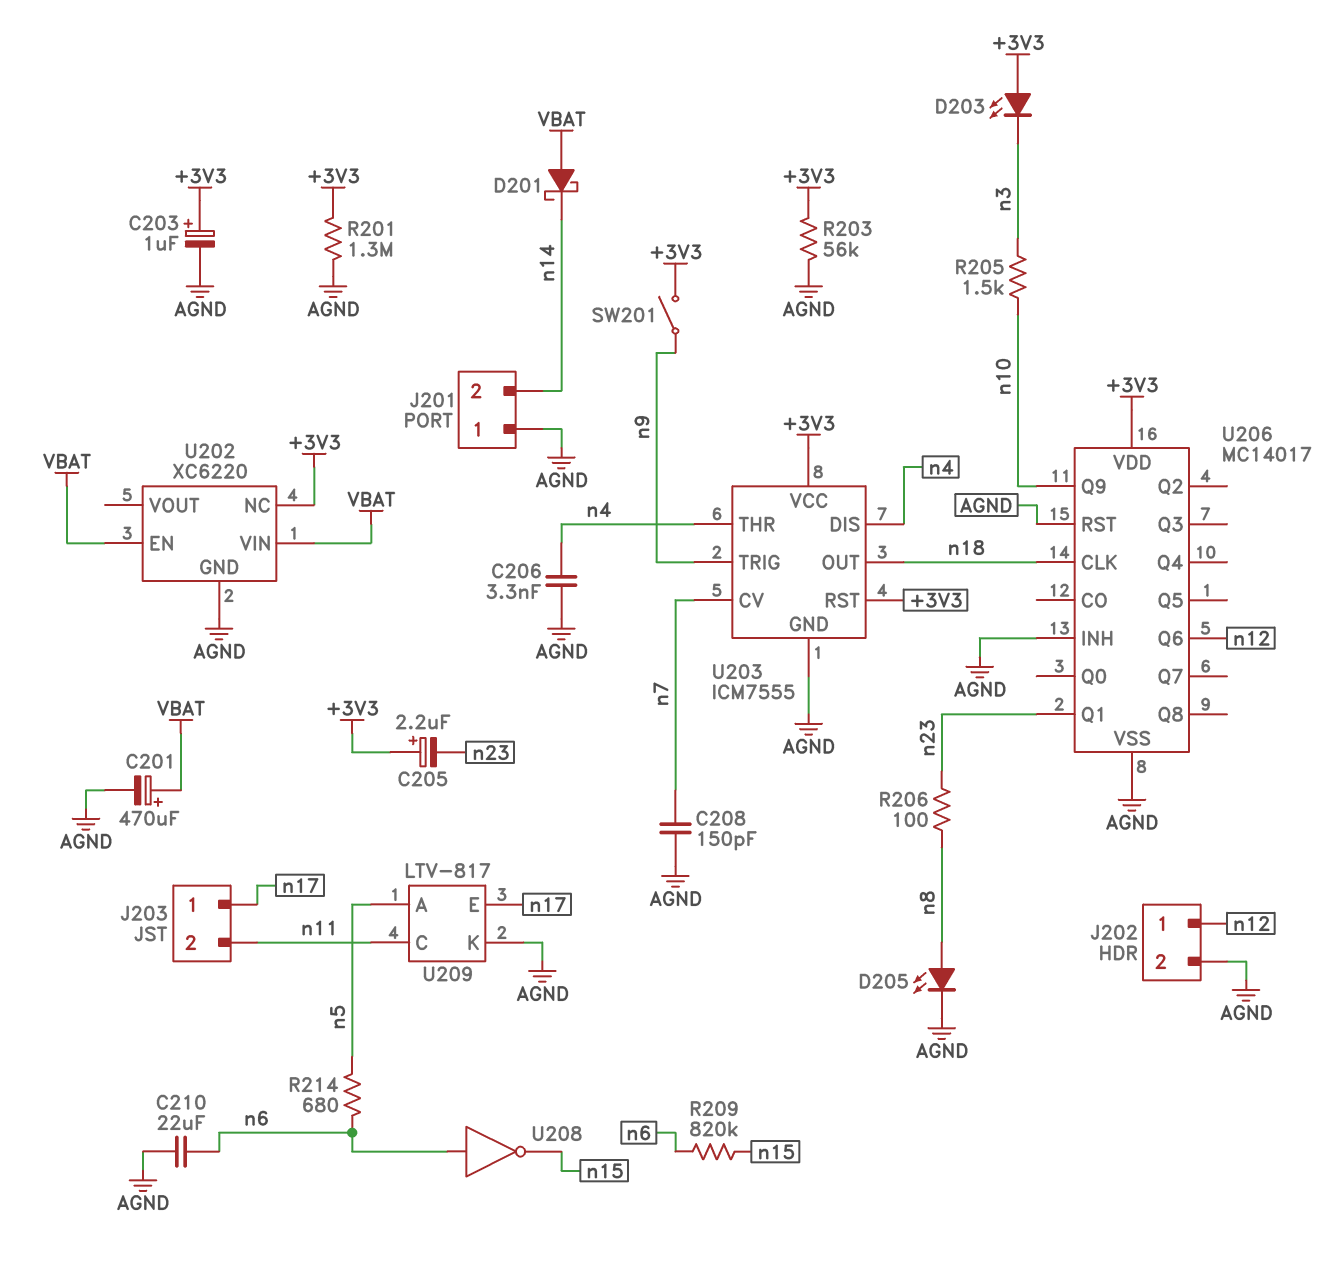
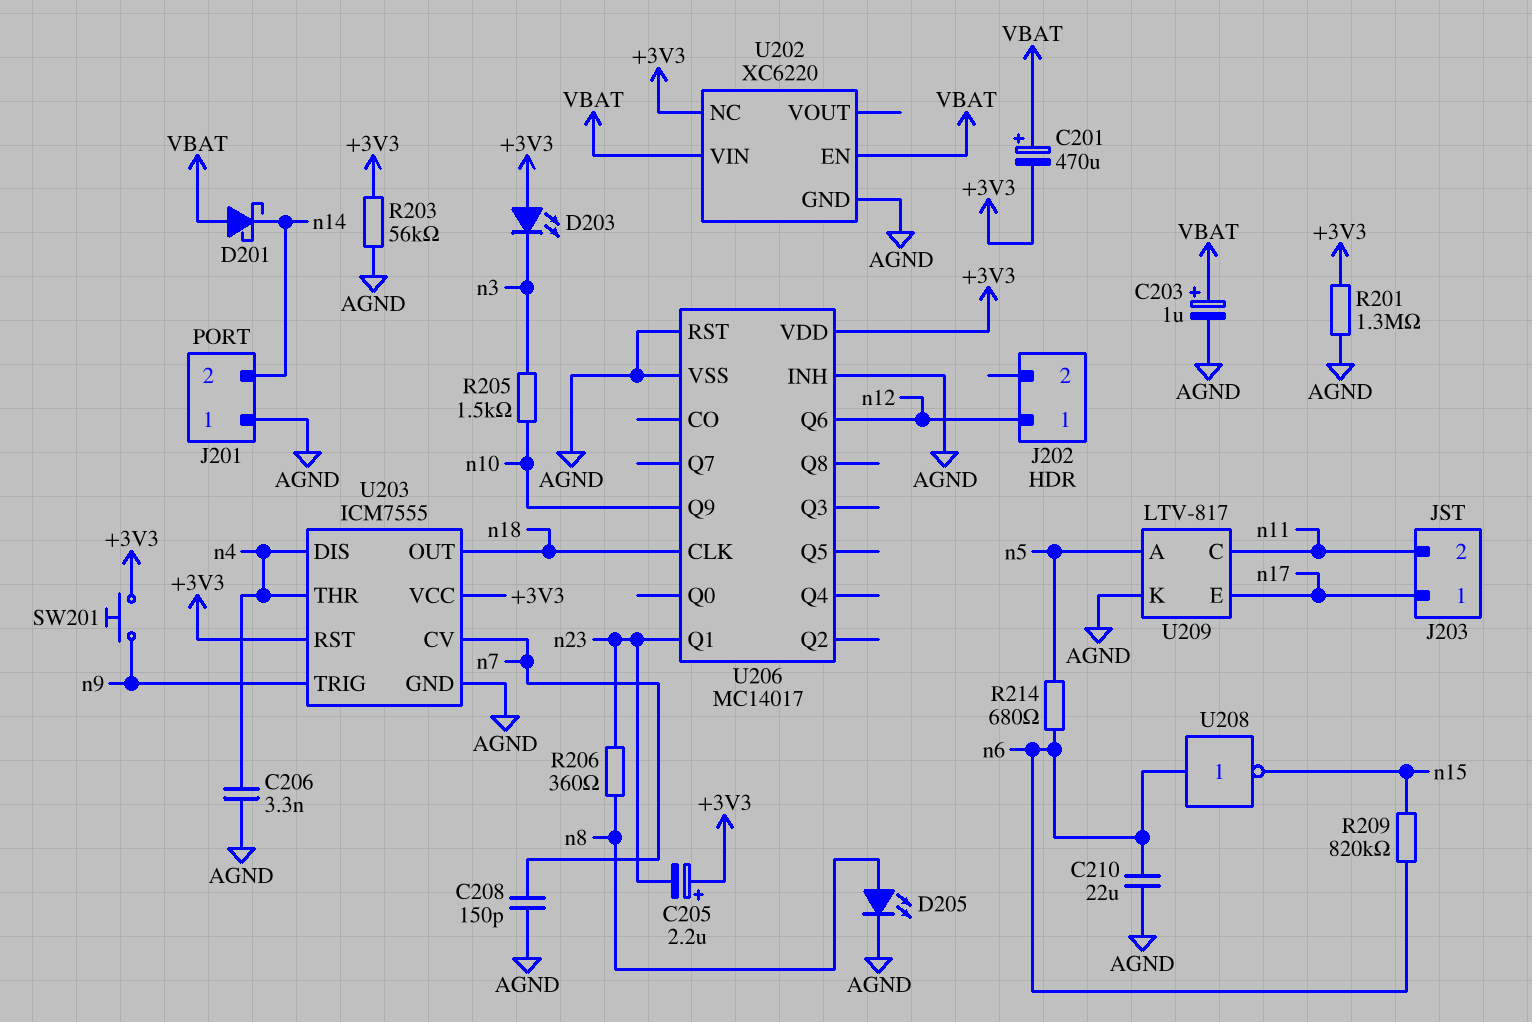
C201: 470uF (plus VBAT, minus AGND) -> 470uF (plus VBAT, minus +3V3)
C203: 1uF (plus +3V3, minus AGND) -> 1uF (plus VBAT, minus AGND)
J202 pin 2: AGND -> none
R206: 100 (n8, n23) -> 360 (n8, n23)
SW201: switch (+3V3, n9) -> button (+3V3, n9)

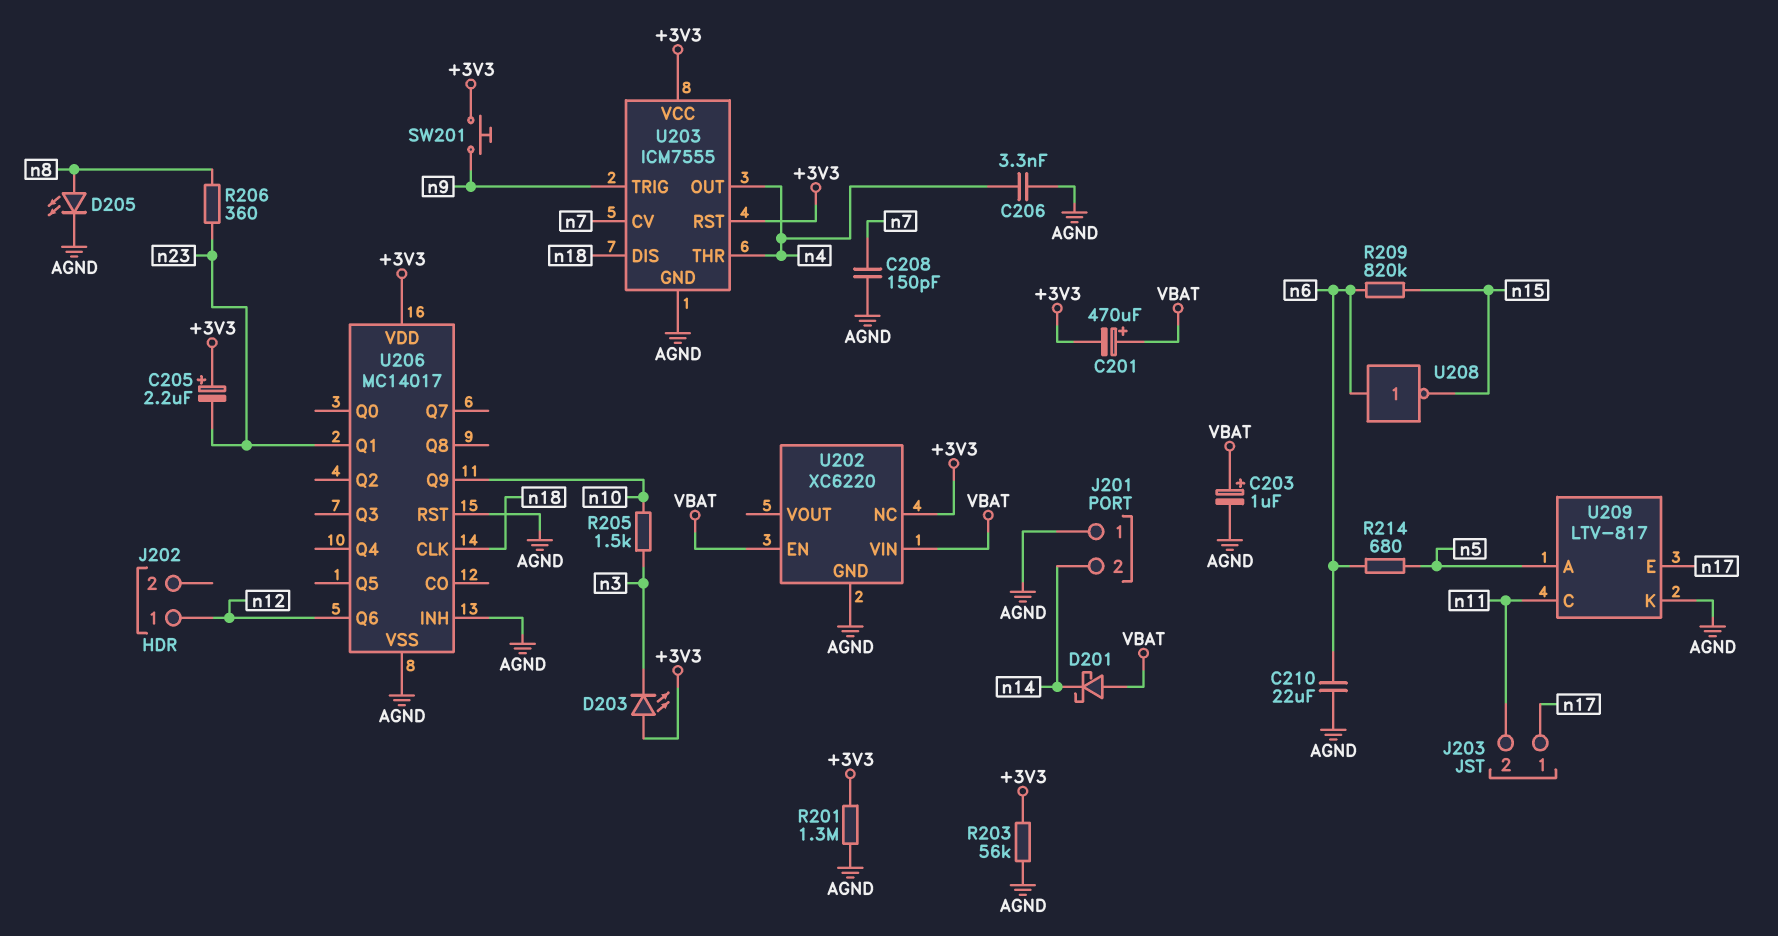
U203 pin DIS: n4 -> n18
U203 pin OUT: n18 -> n4

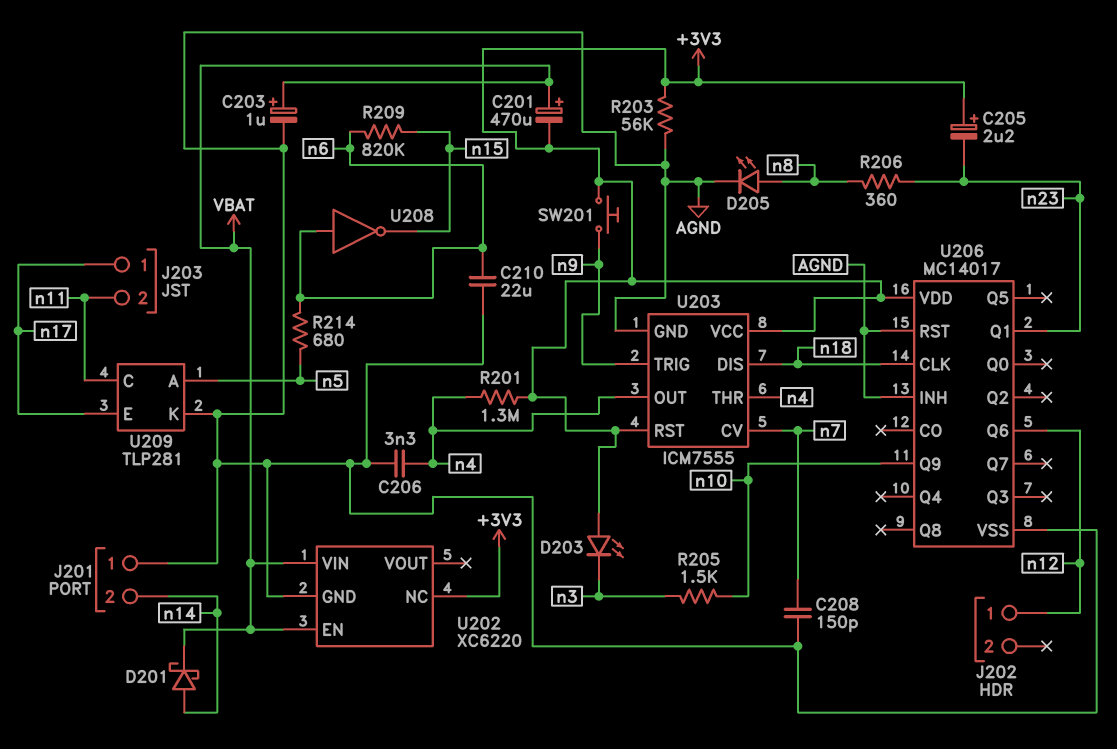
D201: schottky (A VBAT, K n14) -> schottky (A n14, K VBAT)
R201: 1.3M (+3V3, AGND) -> 1.3M (+3V3, n4)
U209: LTV-817 -> TLP281

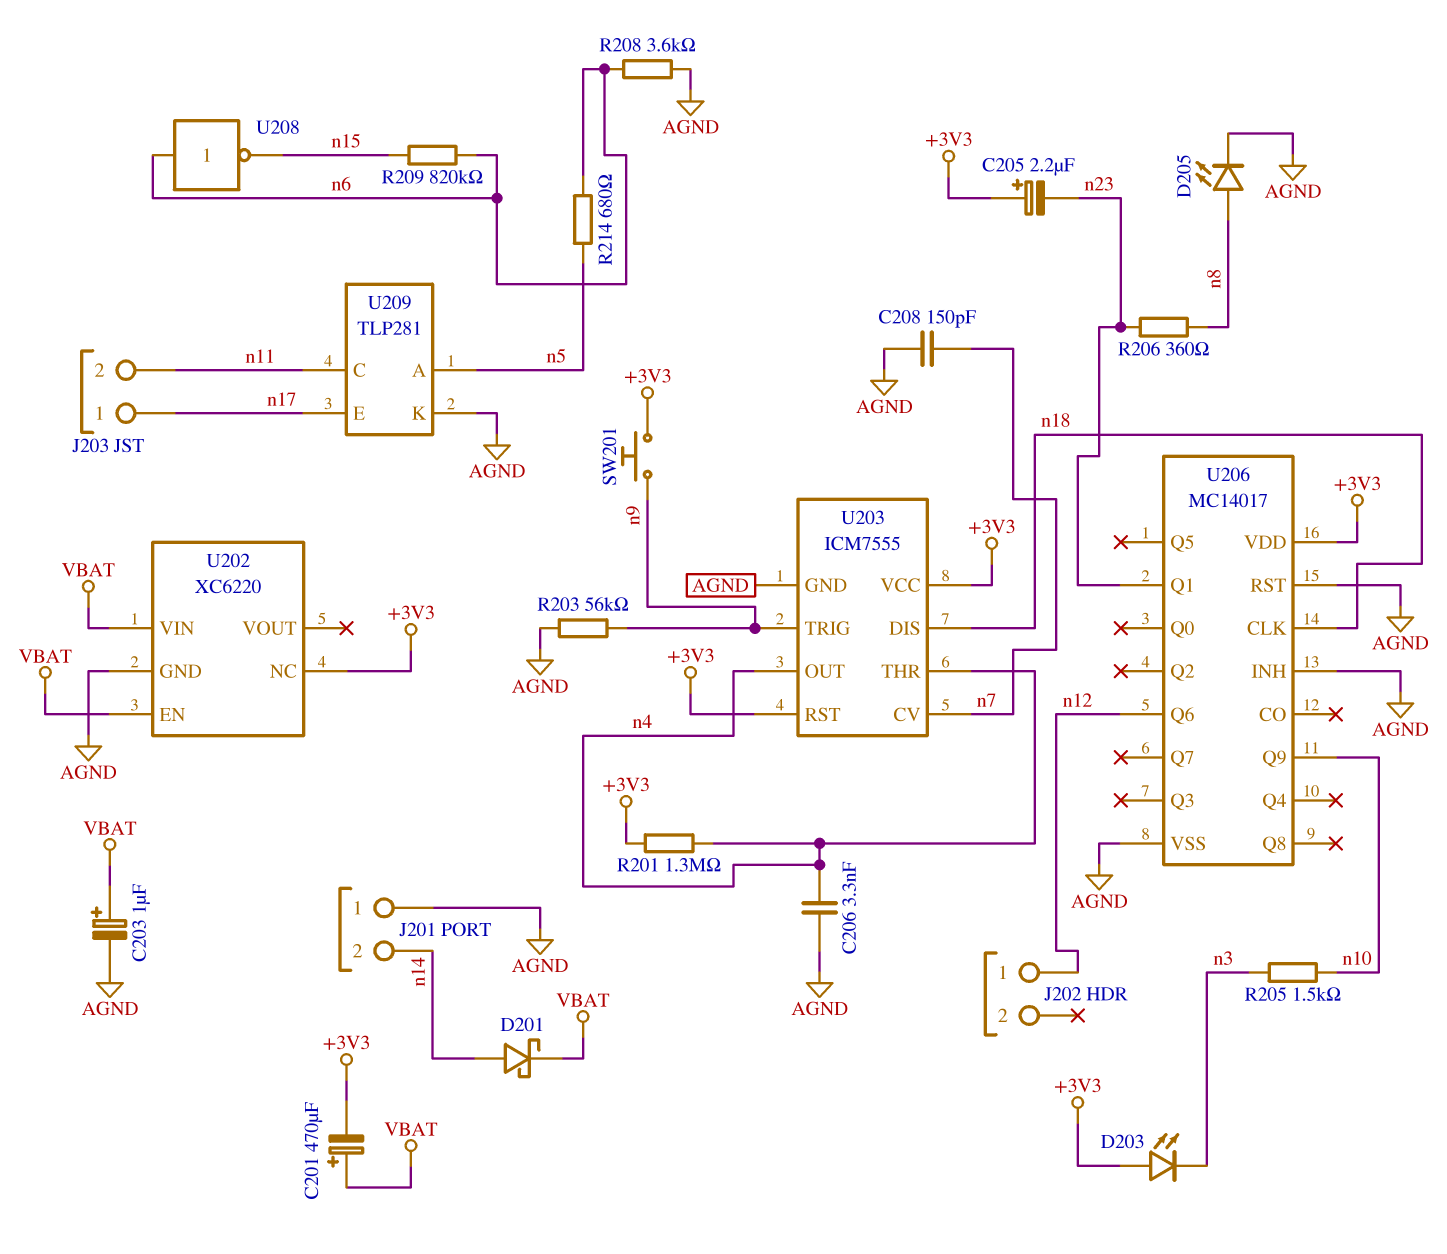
C210: 22uF (AGND, n6) -> none
R203: 56k (+3V3, AGND) -> 56k (AGND, n9)
R208: none -> 3.6k (AGND, n6)

